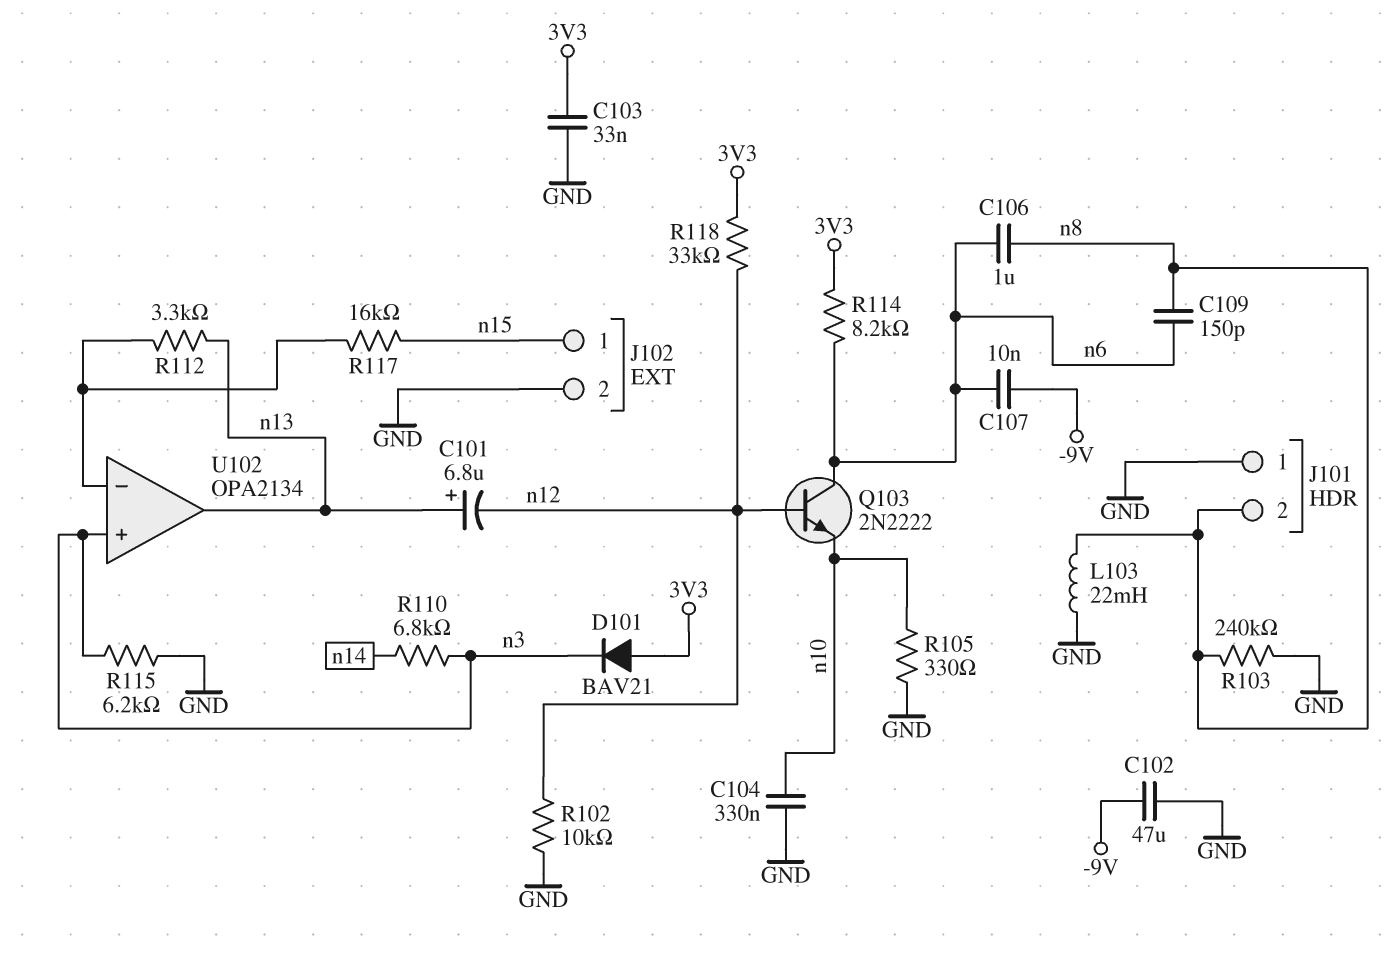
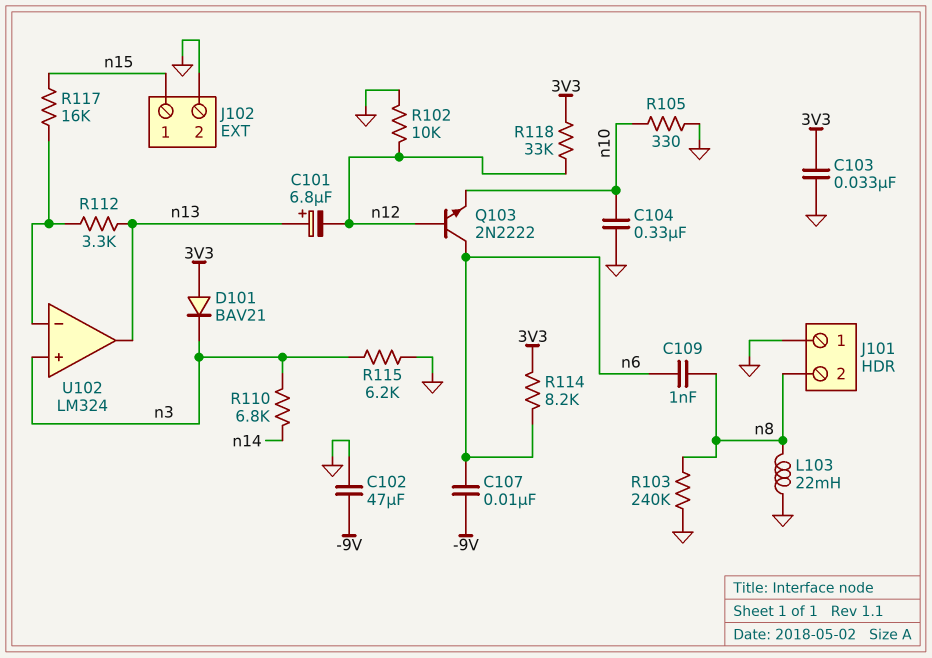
C106: 1uF (n6, n8) -> none
C109: 150pF (n6, n8) -> 1nF (n6, n8)
U102: OPA2134 -> LM324

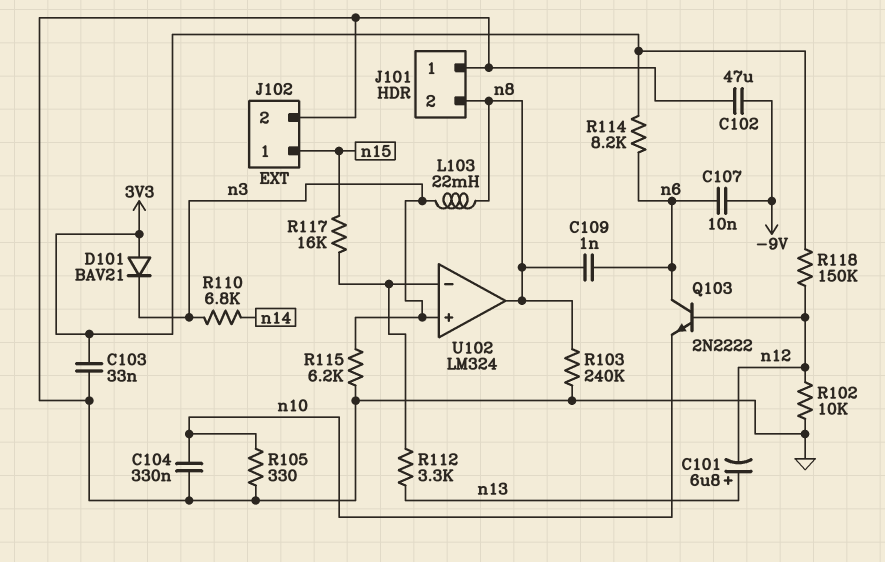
L103: 22mH (GND, n8) -> 22mH (n3, n8)
R118: 33k (3V3, n12) -> 150k (3V3, n12)
U102 pin out: n13 -> n8

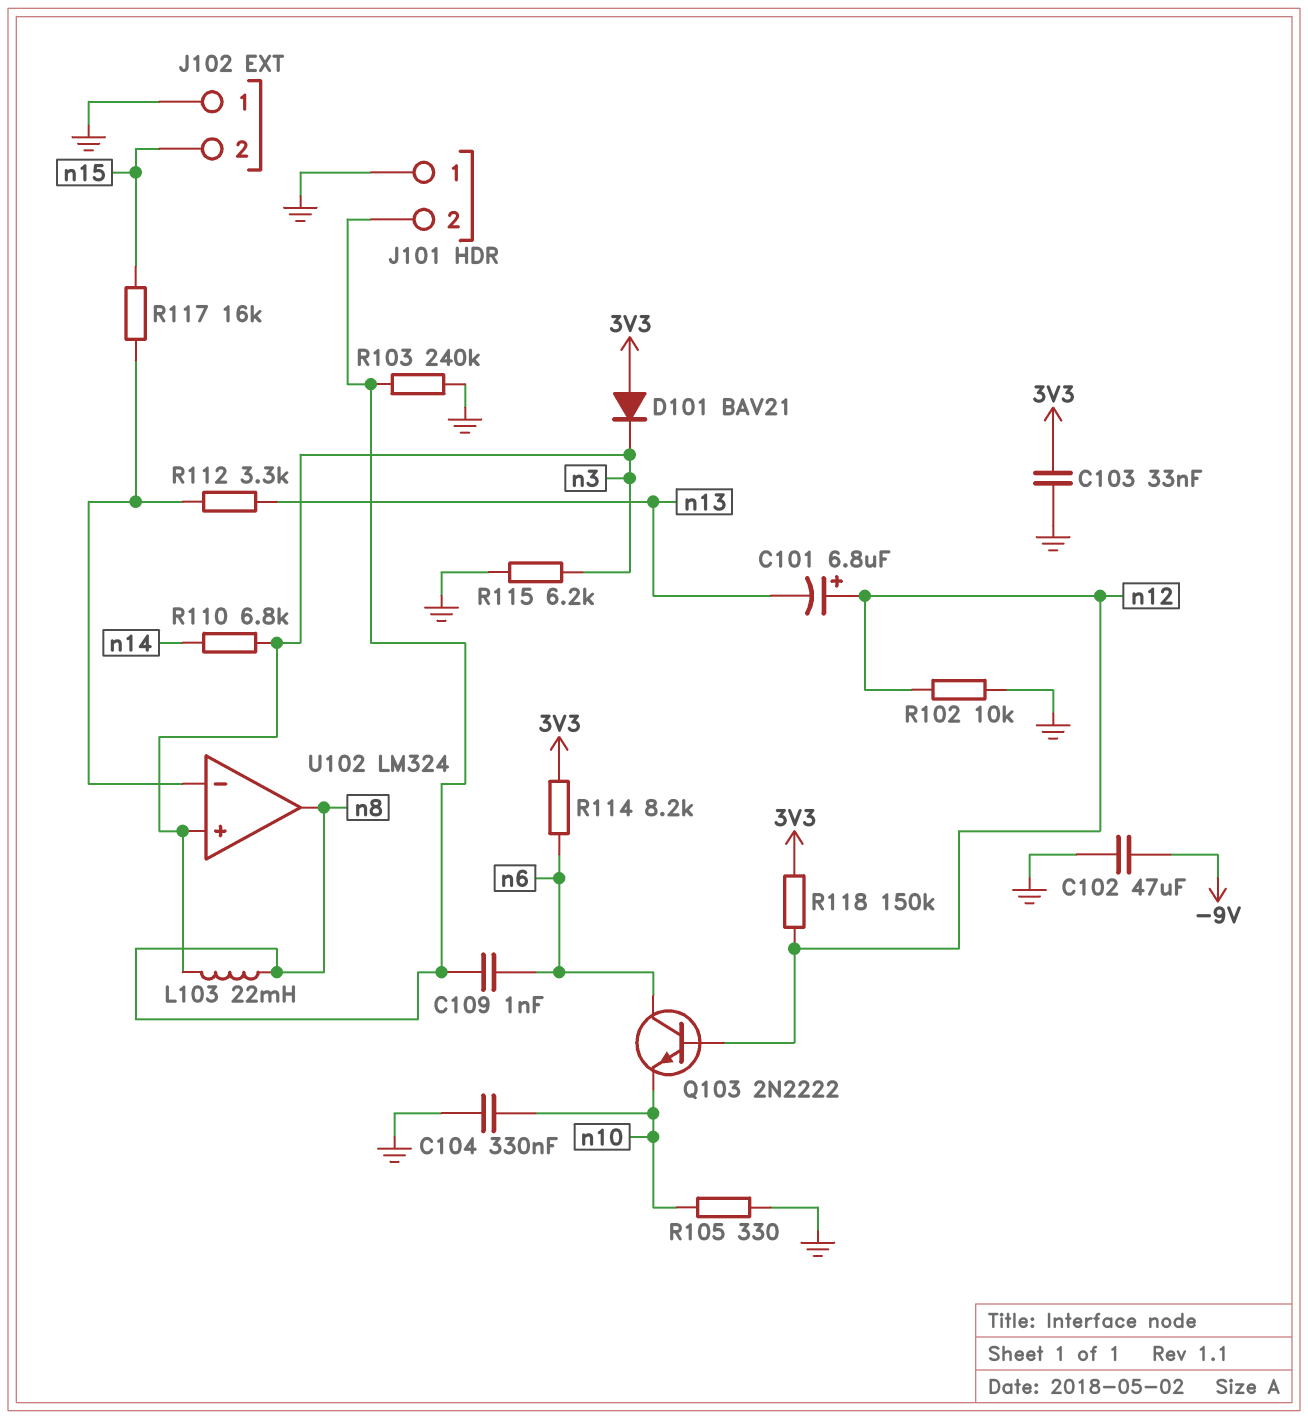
C101: 6.8uF (plus n13, minus n12) -> 6.8uF (plus n12, minus n13)
C107: 10nF (-9V, n6) -> none
J102 pin 1: n15 -> GND
J102 pin 2: GND -> n15

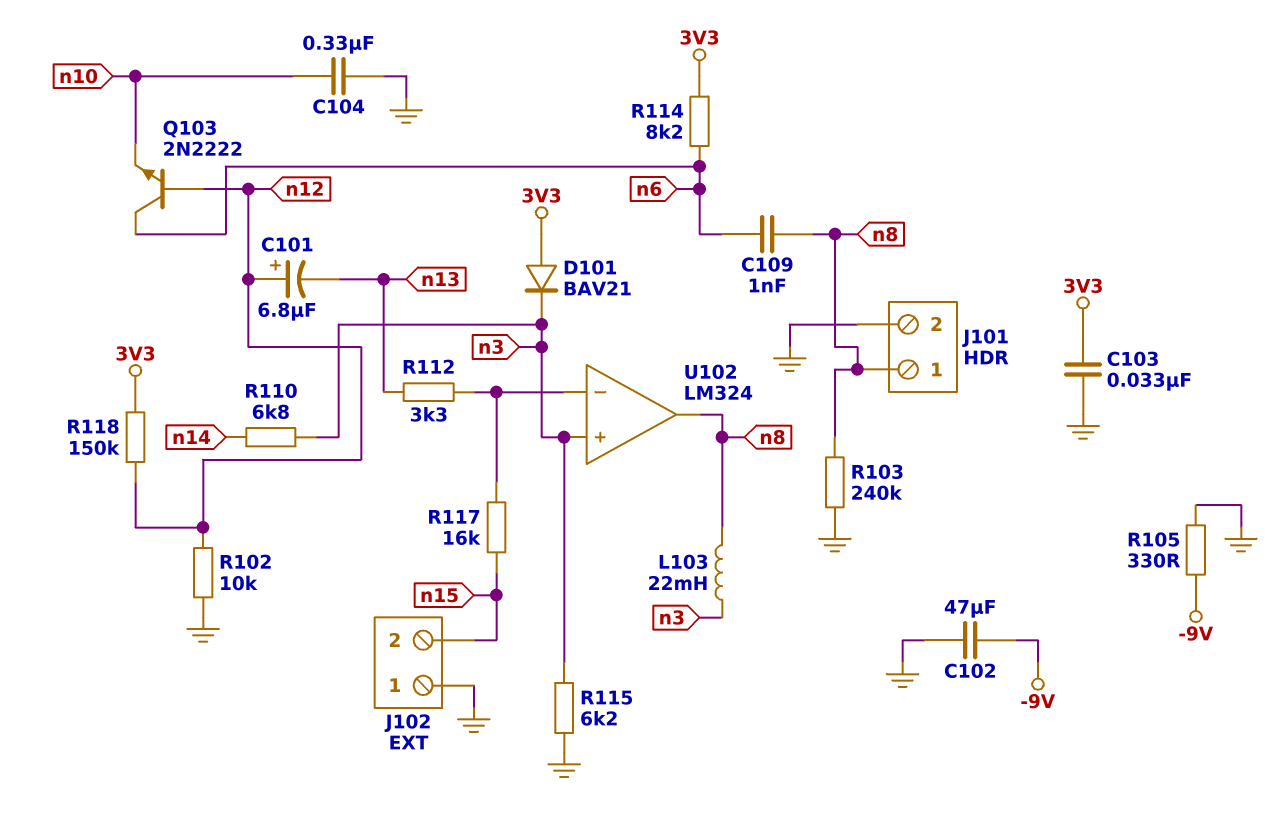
J101 pin 1: GND -> n8
J101 pin 2: n8 -> GND
R105: 330 (GND, n10) -> 330 (-9V, GND)

